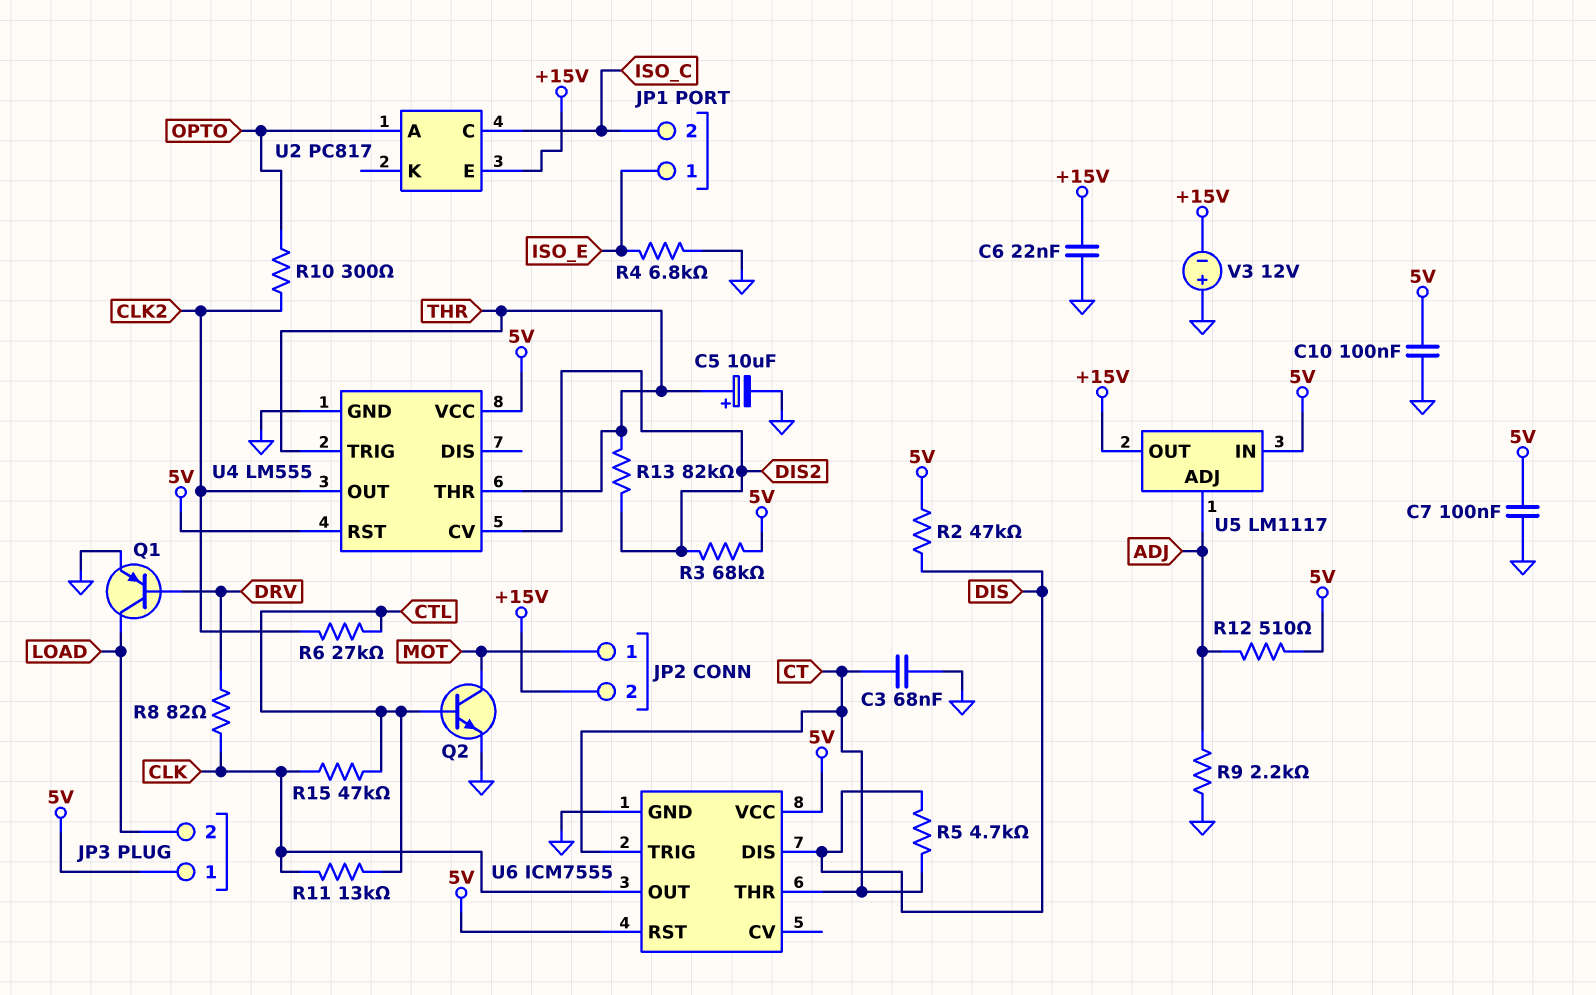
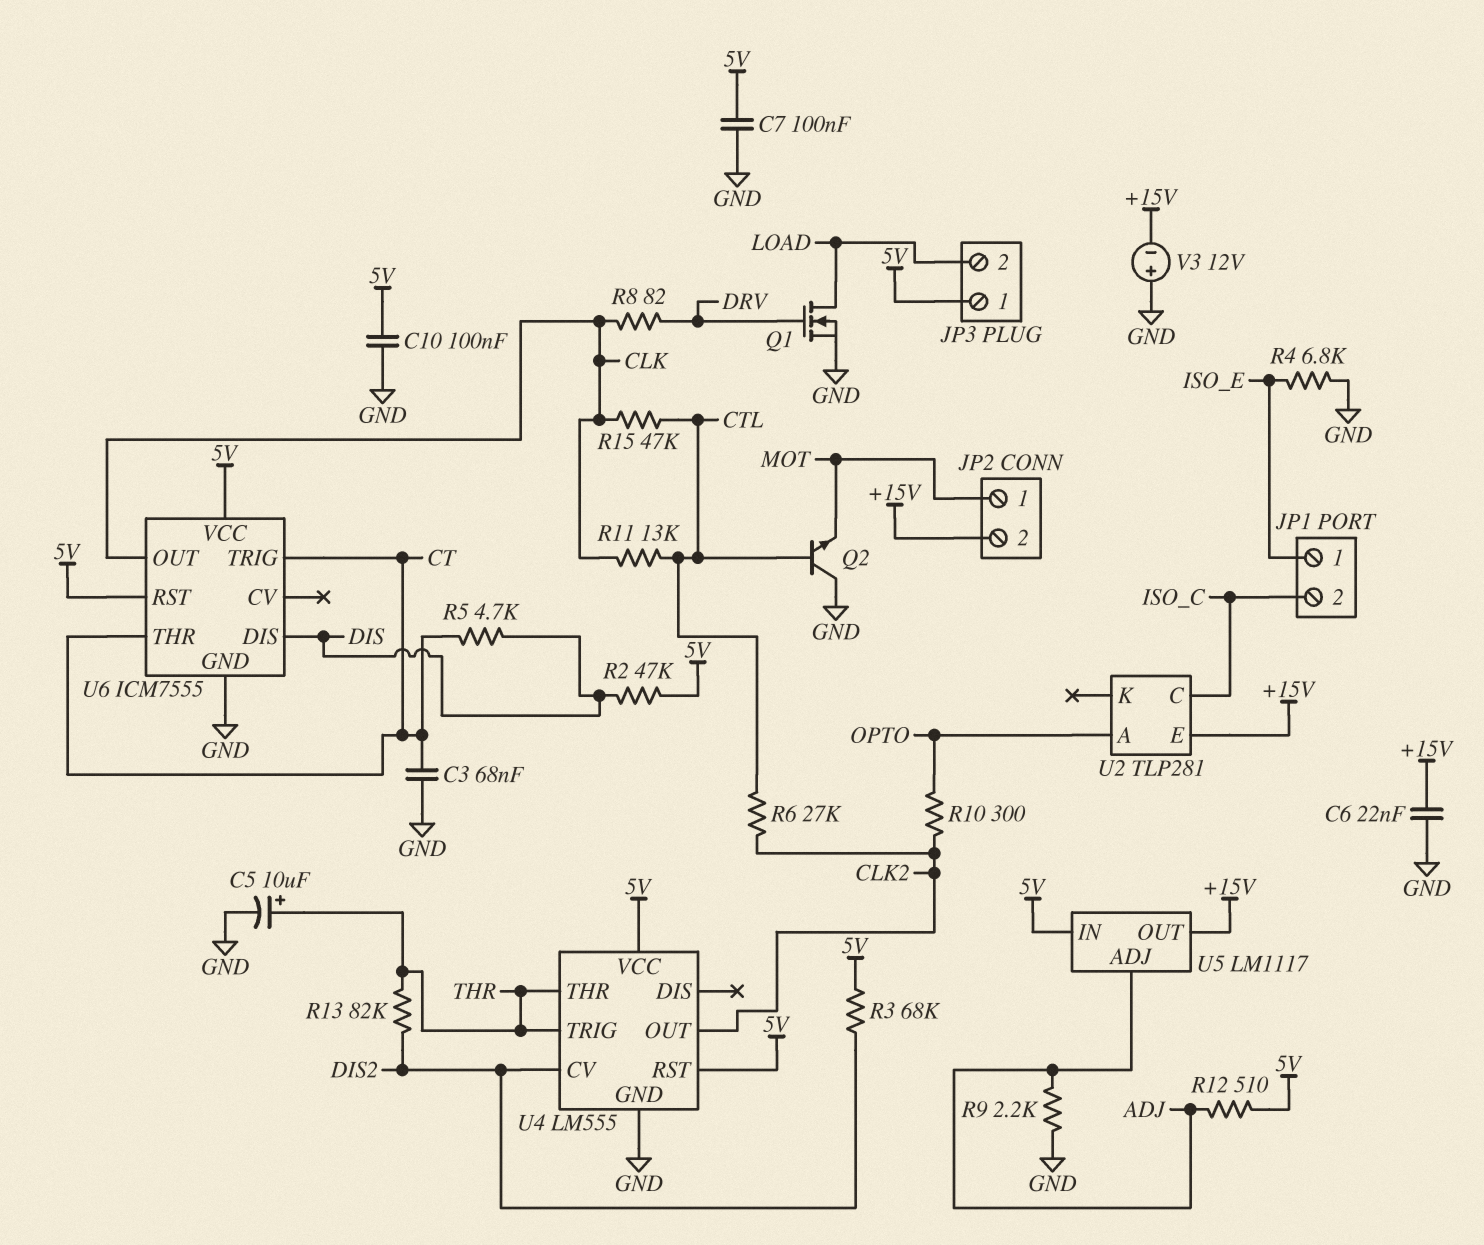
Q1: PNP (B DRV, C LOAD, E GND) -> NMOS (G DRV, D LOAD, S GND)
Q2: NPN (B CTL, C MOT, E GND) -> NPN (B CTL, C GND, E MOT)
U2: PC817 -> TLP281

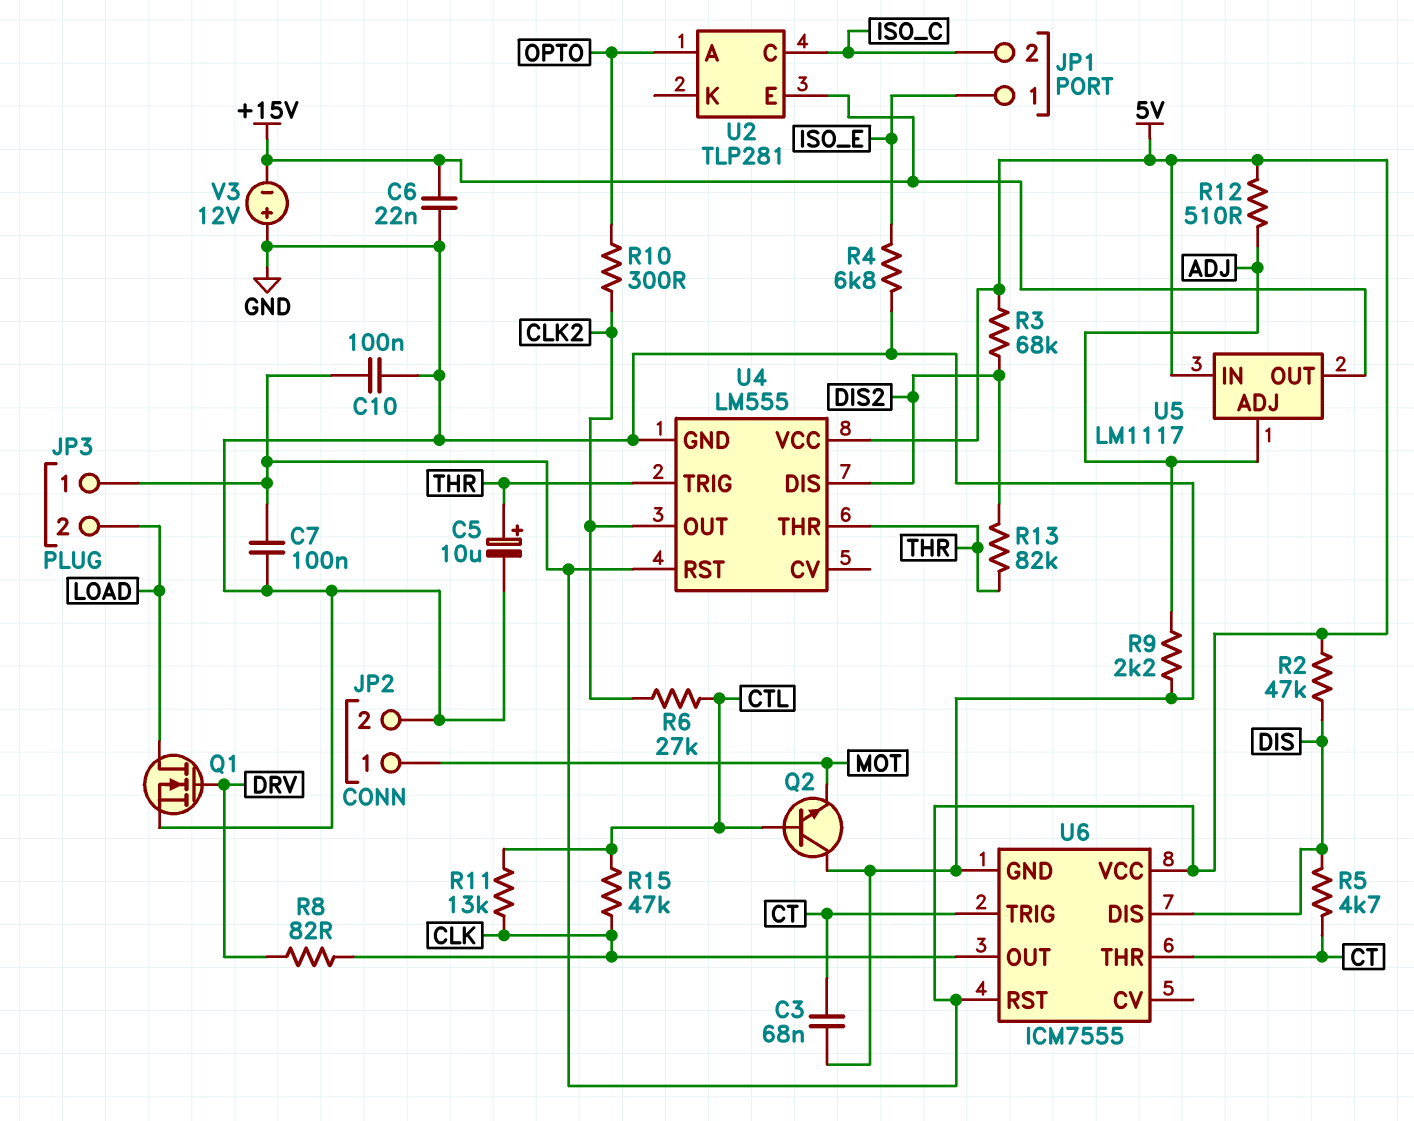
JP2 pin 2: +15V -> GND
U4 pin CV: DIS2 -> none
U4 pin DIS: none -> DIS2

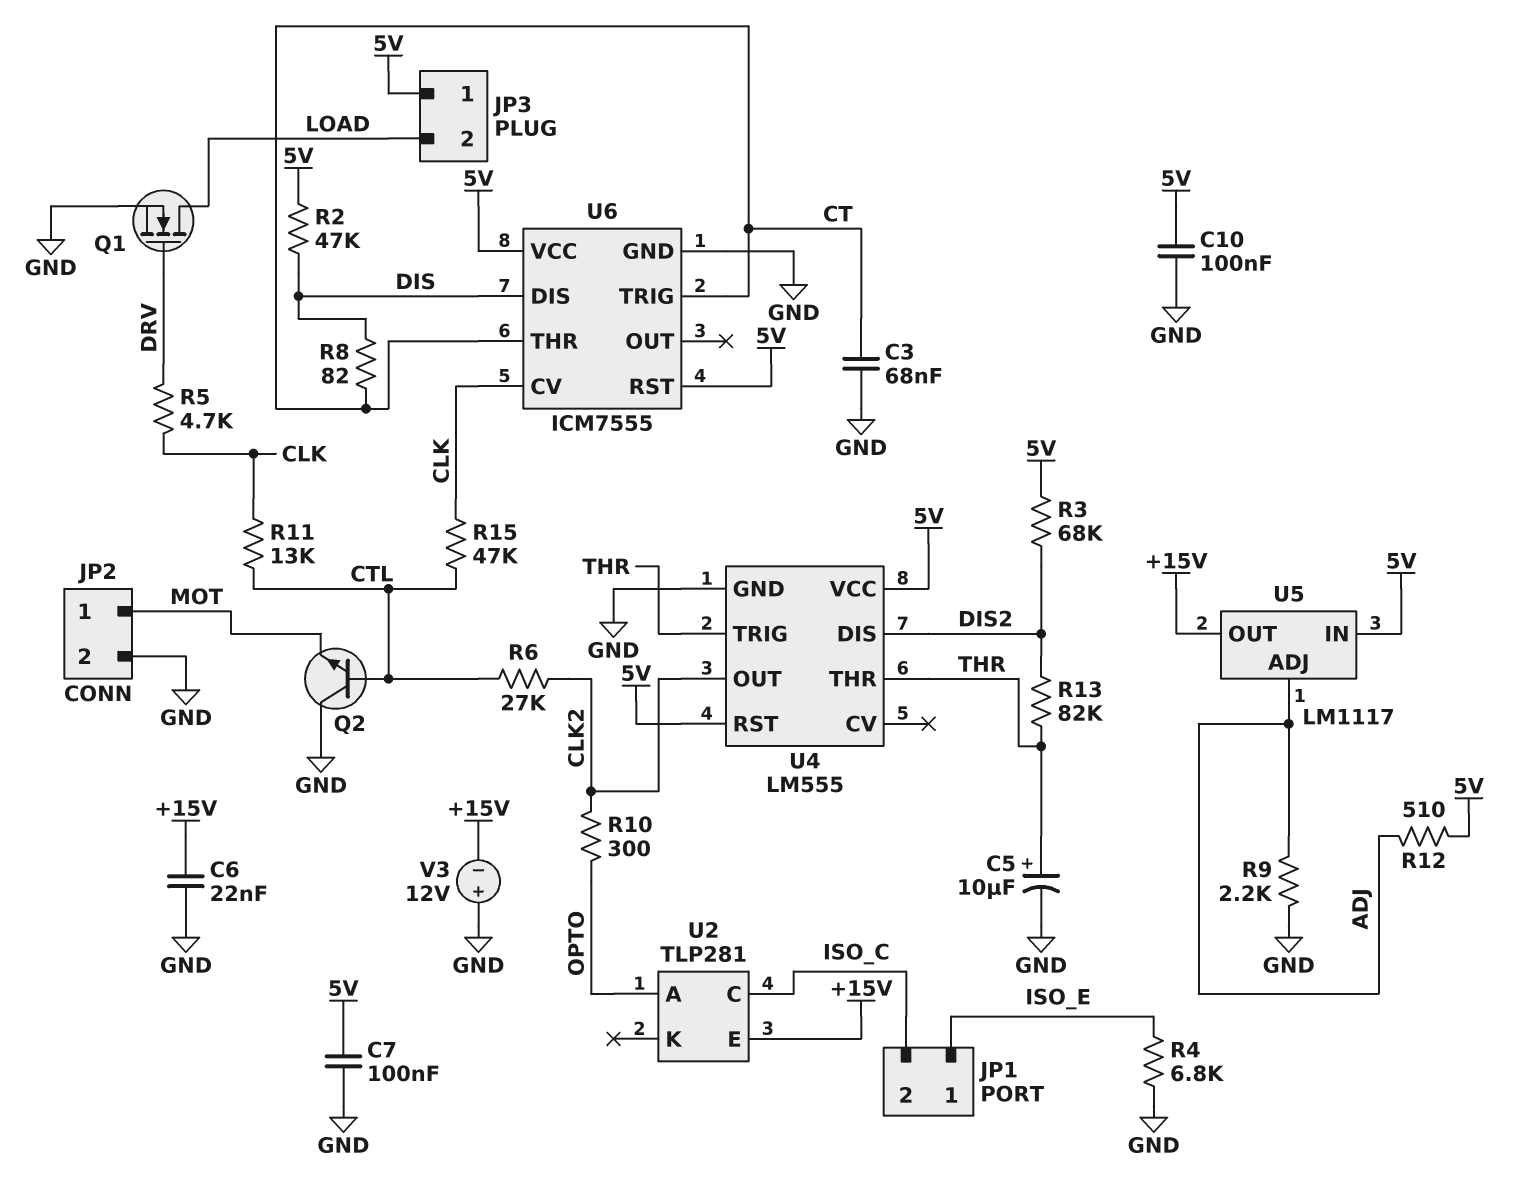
R5: 4.7k (CT, DIS) -> 4.7k (CLK, DRV)
R8: 82 (CLK, DRV) -> 82 (CT, DIS)
U6 pin CV: none -> CLK
U6 pin OUT: CLK -> none

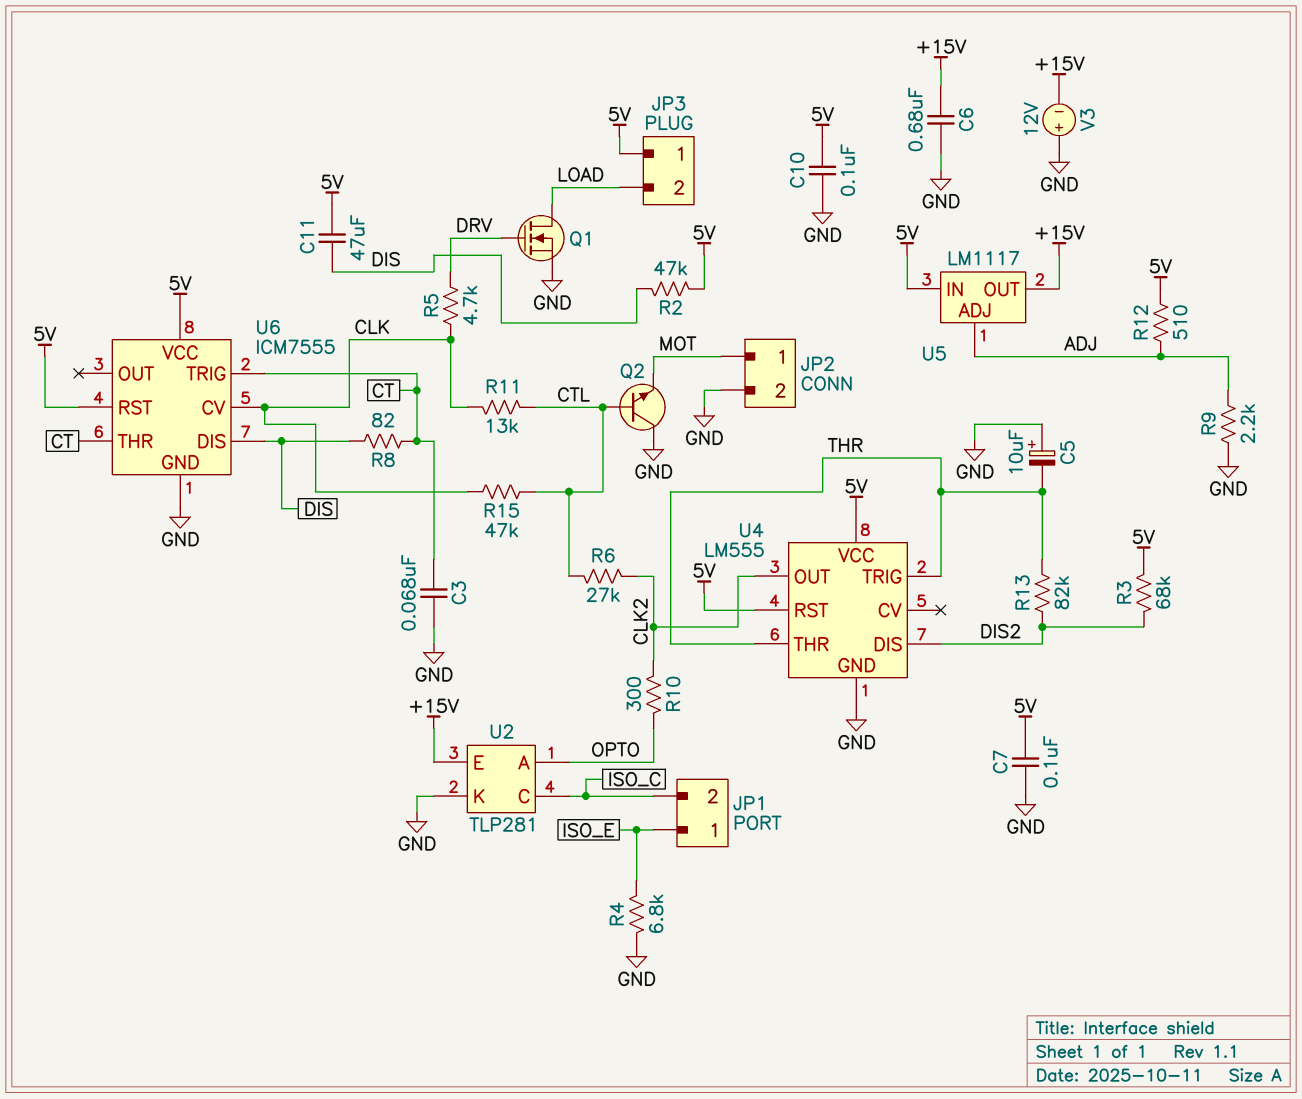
C5: 10uF (plus THR, minus GND) -> 10uF (plus GND, minus THR)
C6: 22nF (+15V, GND) -> 680nF (+15V, GND)
C11: none -> 47uF (5V, DIS)
U2 pin K: none -> GND

